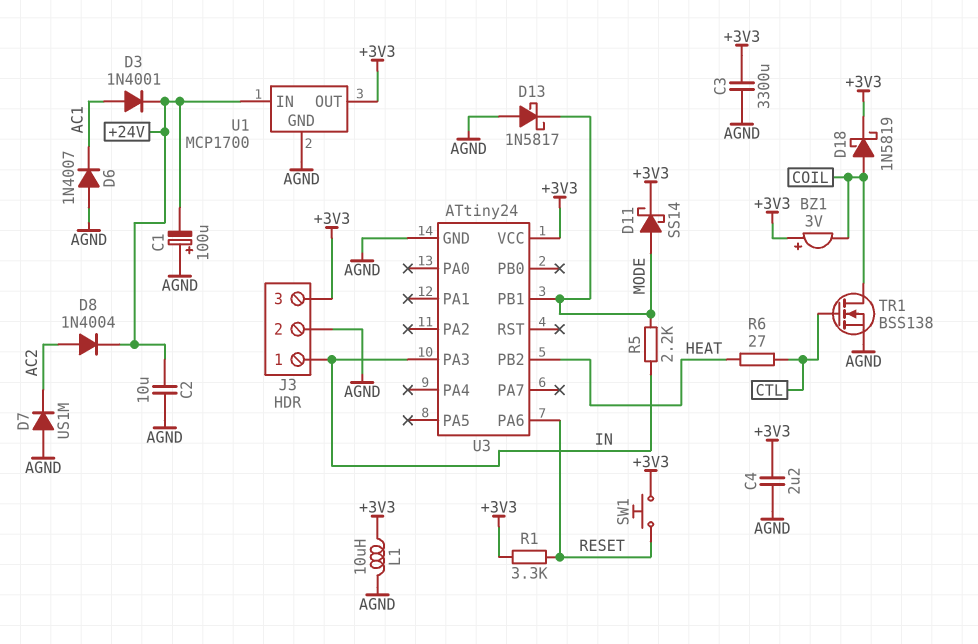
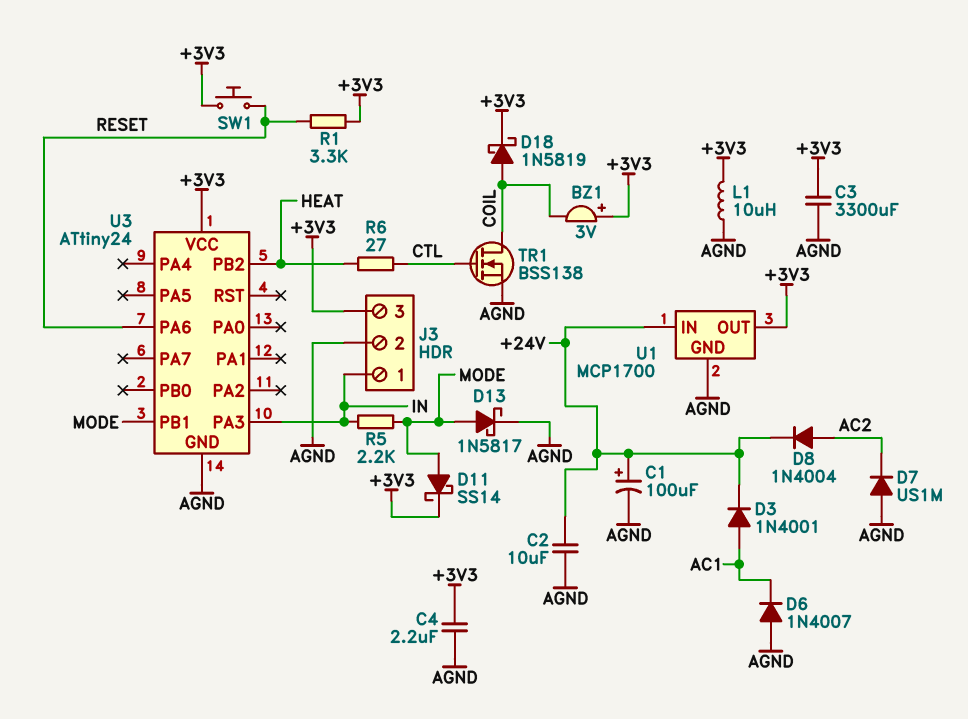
C1: 100uF (plus AGND, minus +24V) -> 100uF (plus +24V, minus AGND)
D13: schottky 1N5817 (A AGND, K MODE) -> schottky 1N5817 (A MODE, K AGND)

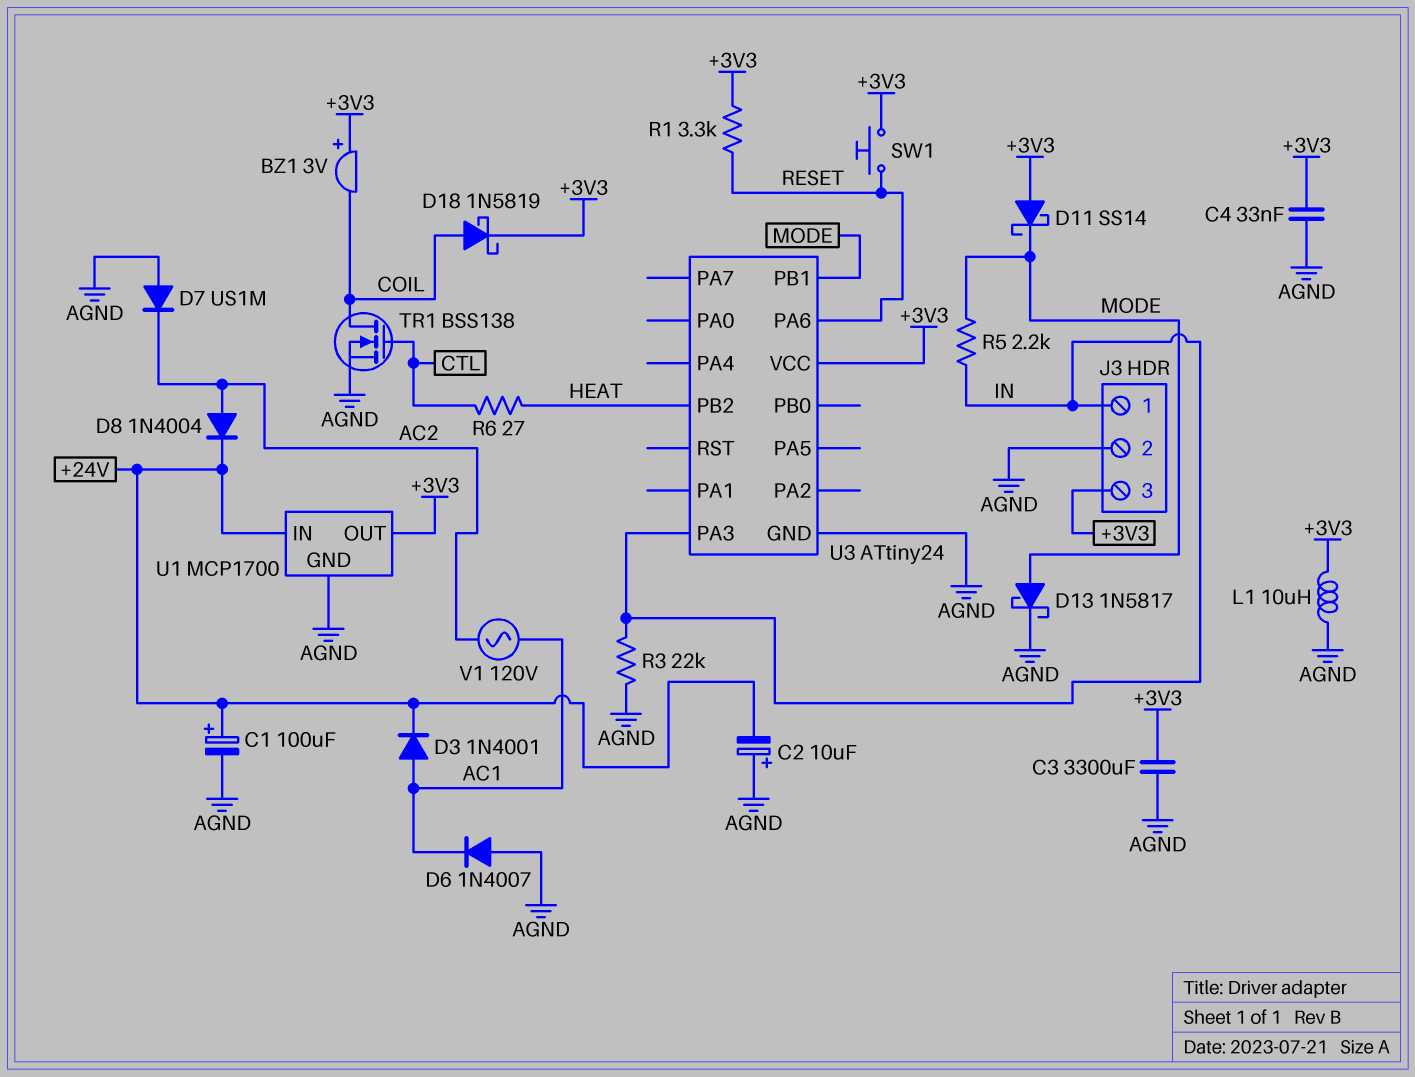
C2: 10uF (+24V, AGND) -> 10uF (plus AGND, minus +24V)
C4: 2.2uF (+3V3, AGND) -> 33nF (+3V3, AGND)
D11: schottky SS14 (A MODE, K +3V3) -> schottky SS14 (A +3V3, K MODE)
R3: none -> 22k (AGND, IN)
V1: none -> AC 120V (AC1, AC2)

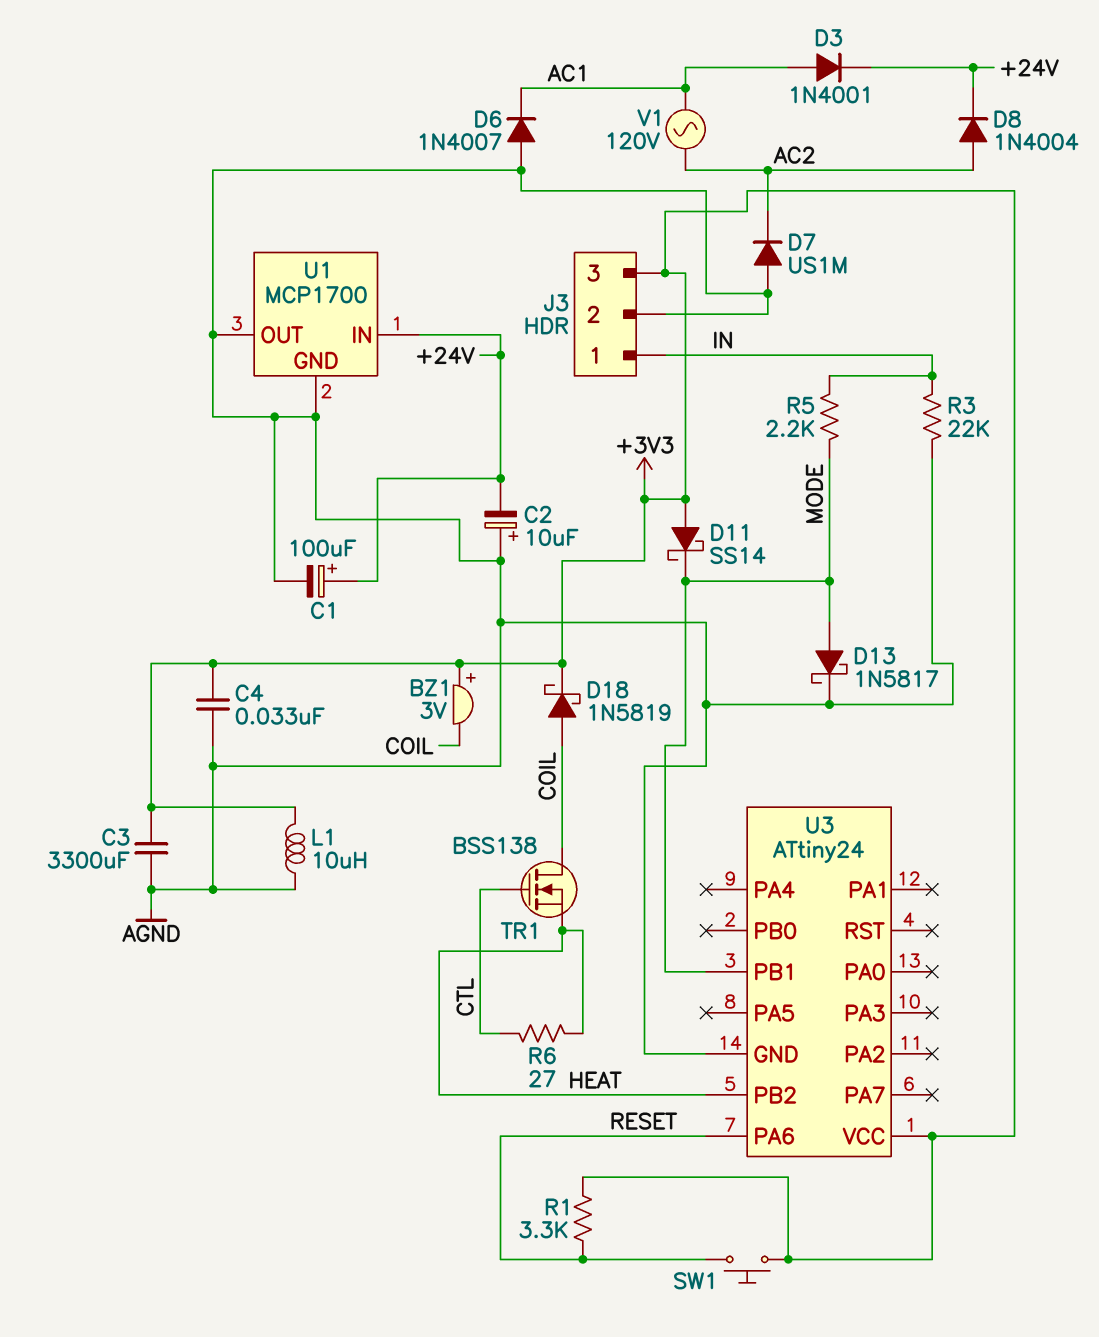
TR1: NMOS BSS138 (G CTL, D COIL, S AGND) -> NMOS BSS138 (G CTL, D COIL, S HEAT)
U1 pin OUT: +3V3 -> AGND
U3 pin PA3: IN -> none

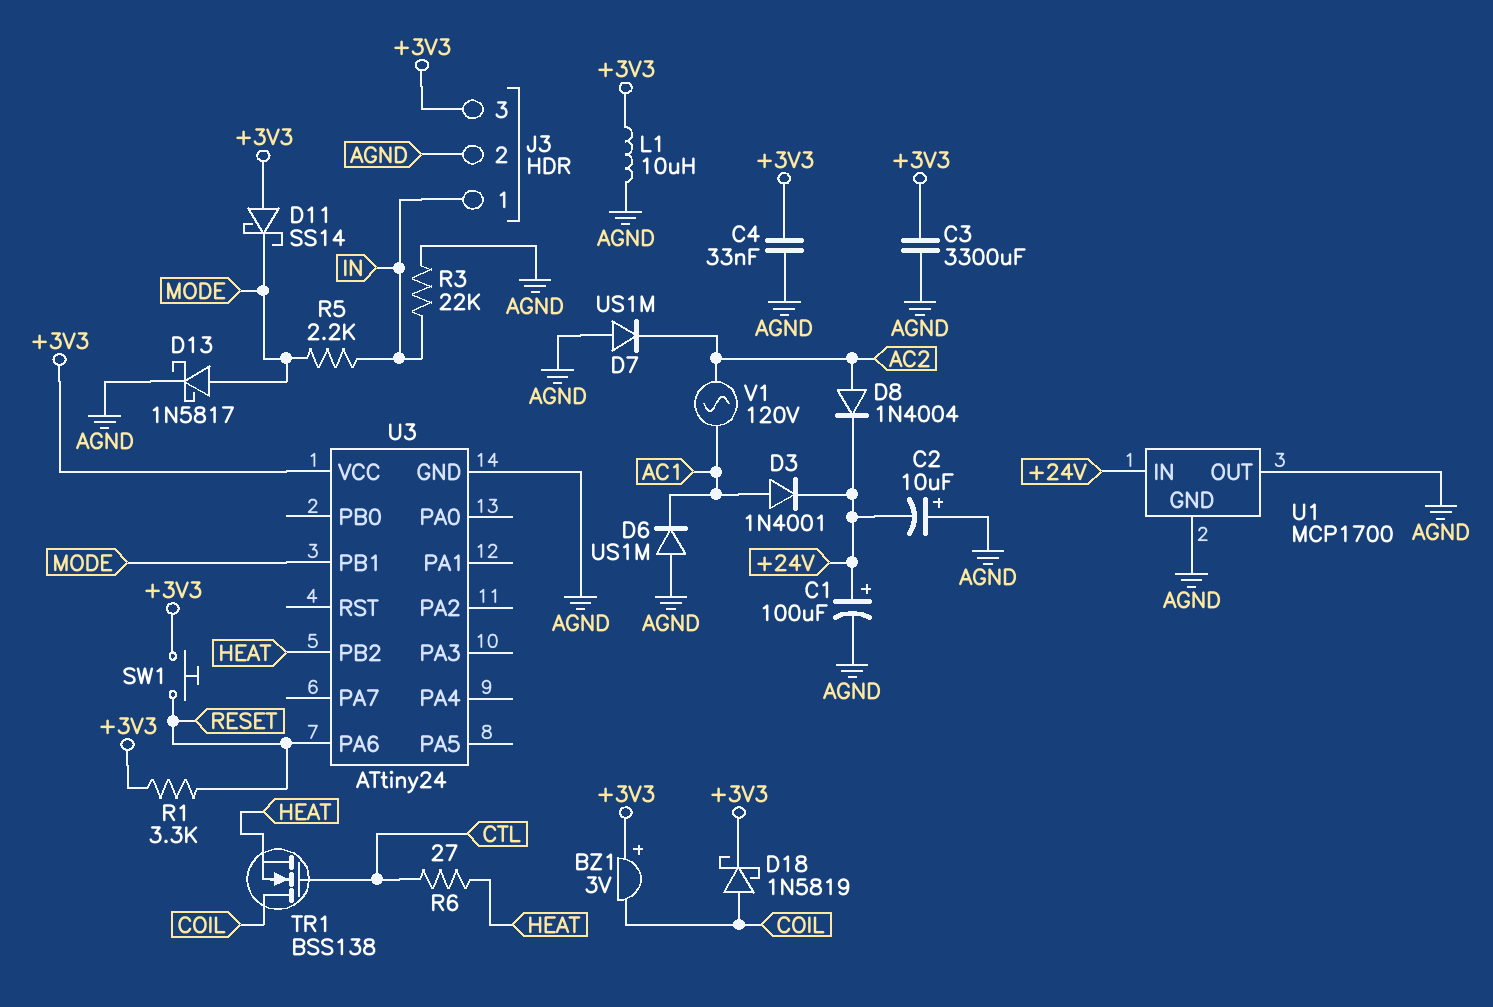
D6: diode 1N4007 (A AGND, K AC1) -> diode US1M (A AGND, K AC1)

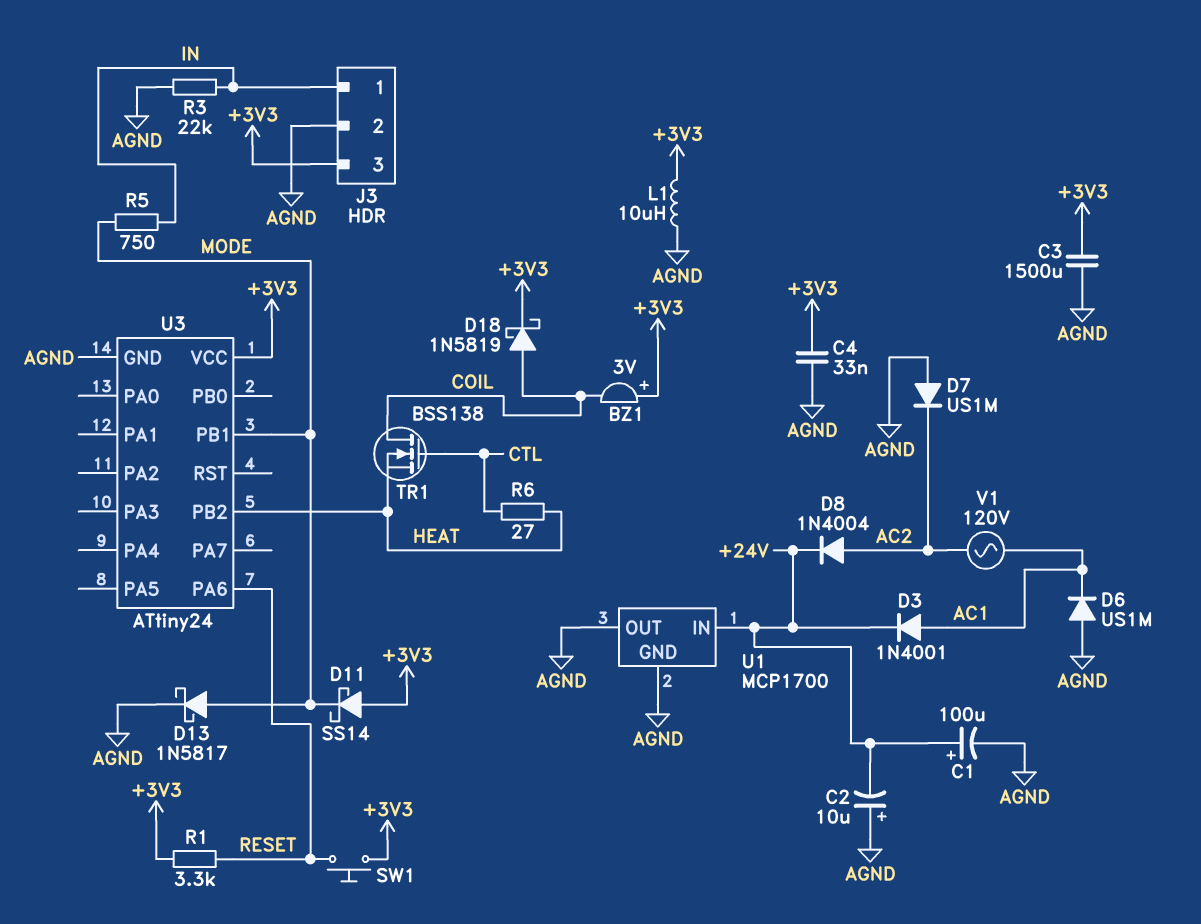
C3: 3300uF (+3V3, AGND) -> 1500uF (+3V3, AGND)
R5: 2.2k (IN, MODE) -> 750 (IN, MODE)

